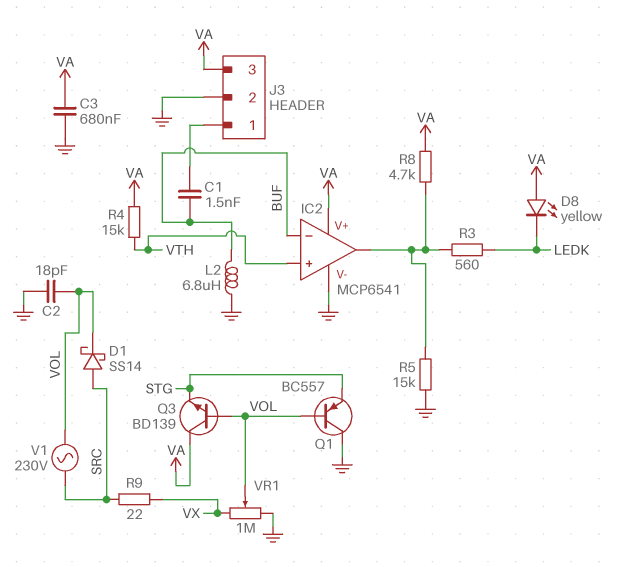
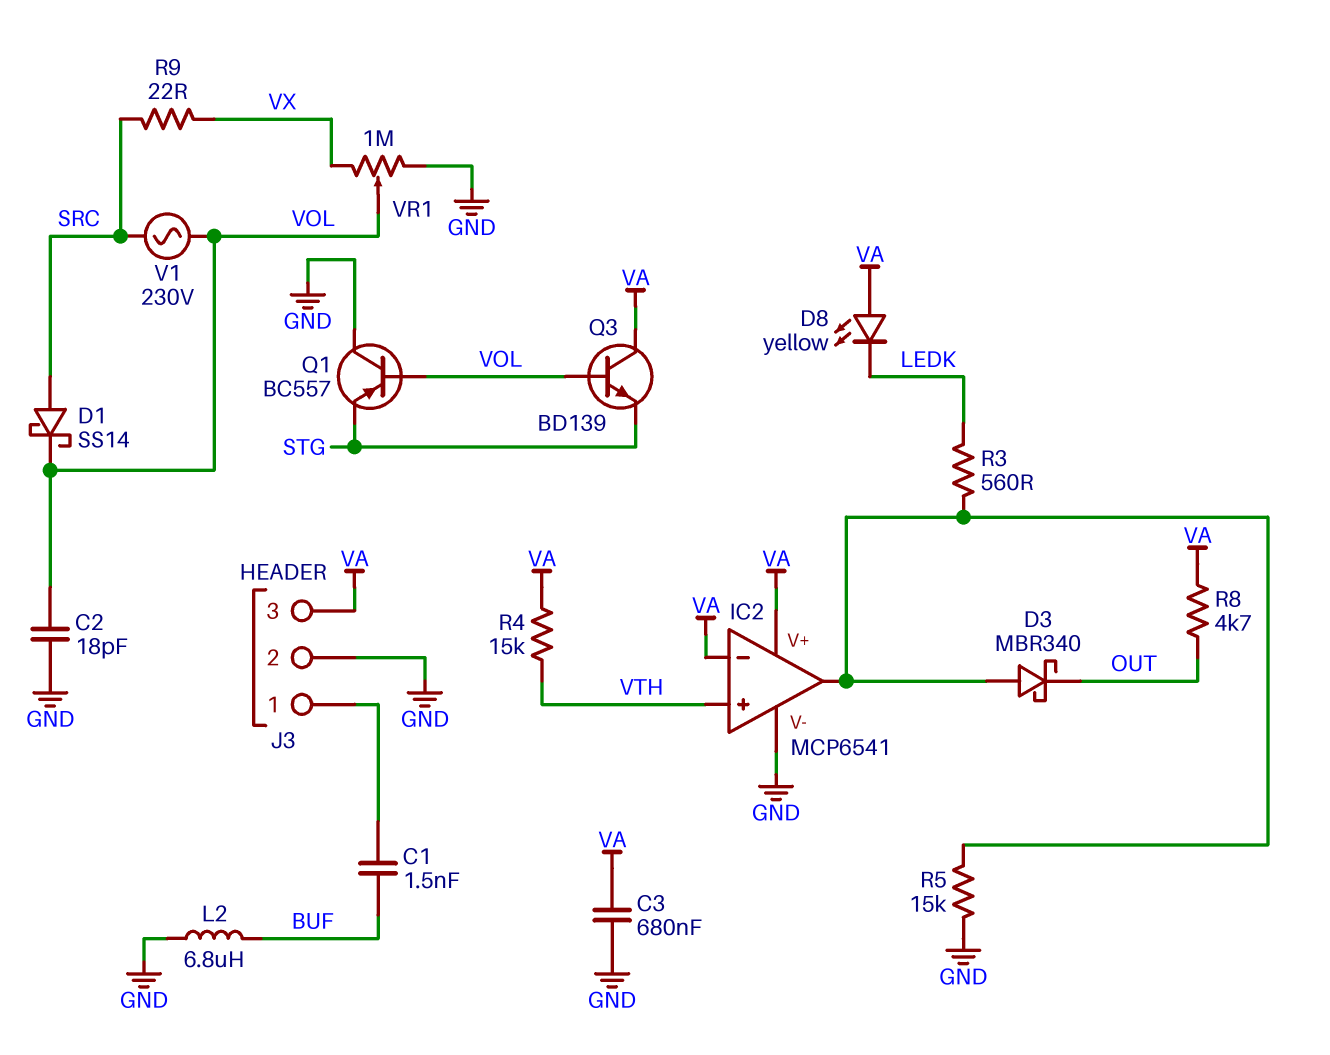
D3: none -> schottky MBR340 (A IC2/out, K OUT)
IC2 pin in-: BUF -> VA
R8: 4.7k (IC2/out, VA) -> 4.7k (OUT, VA)

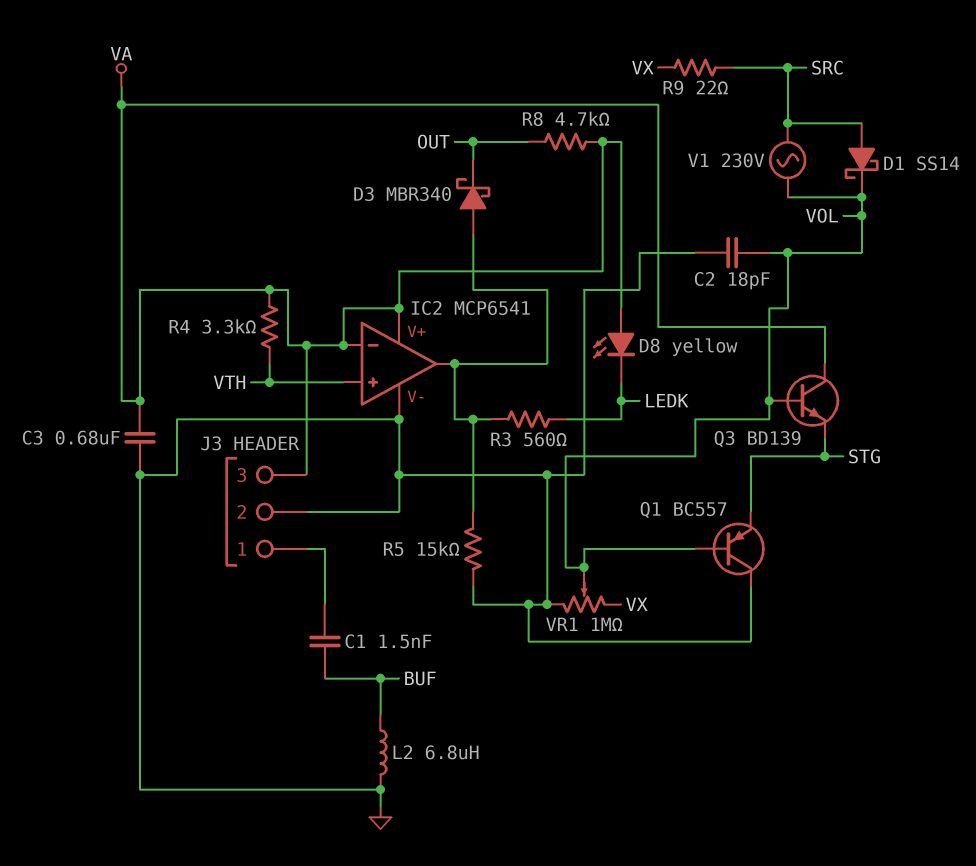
R4: 15k (VA, VTH) -> 3.3k (VA, VTH)

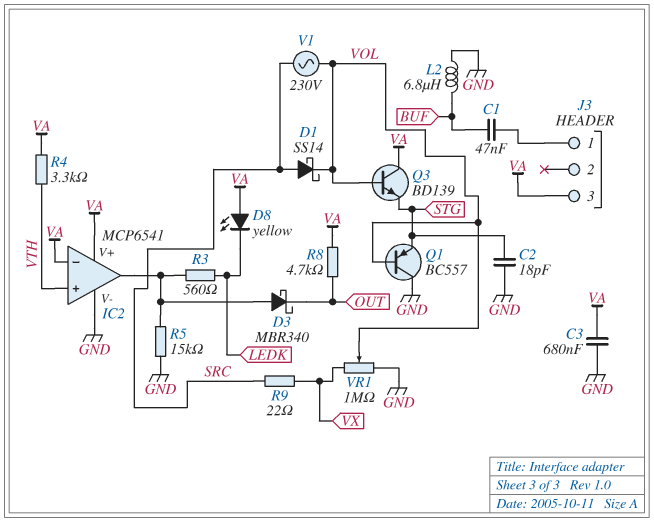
C1: 1.5nF (BUF, J3/1) -> 47nF (BUF, J3/1)
C2: 18pF (GND, VOL) -> 18pF (GND, STG)
J3 pin 2: GND -> none

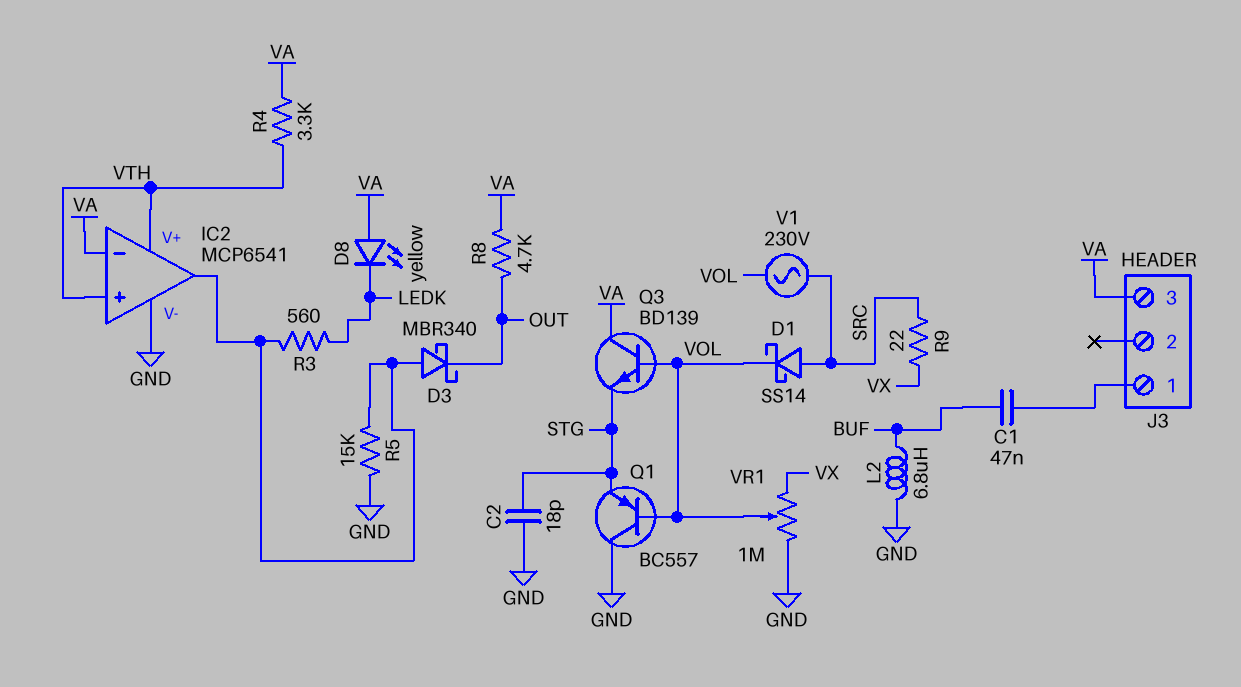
C3: 680nF (GND, VA) -> none
IC2 pin V+: VA -> VTH

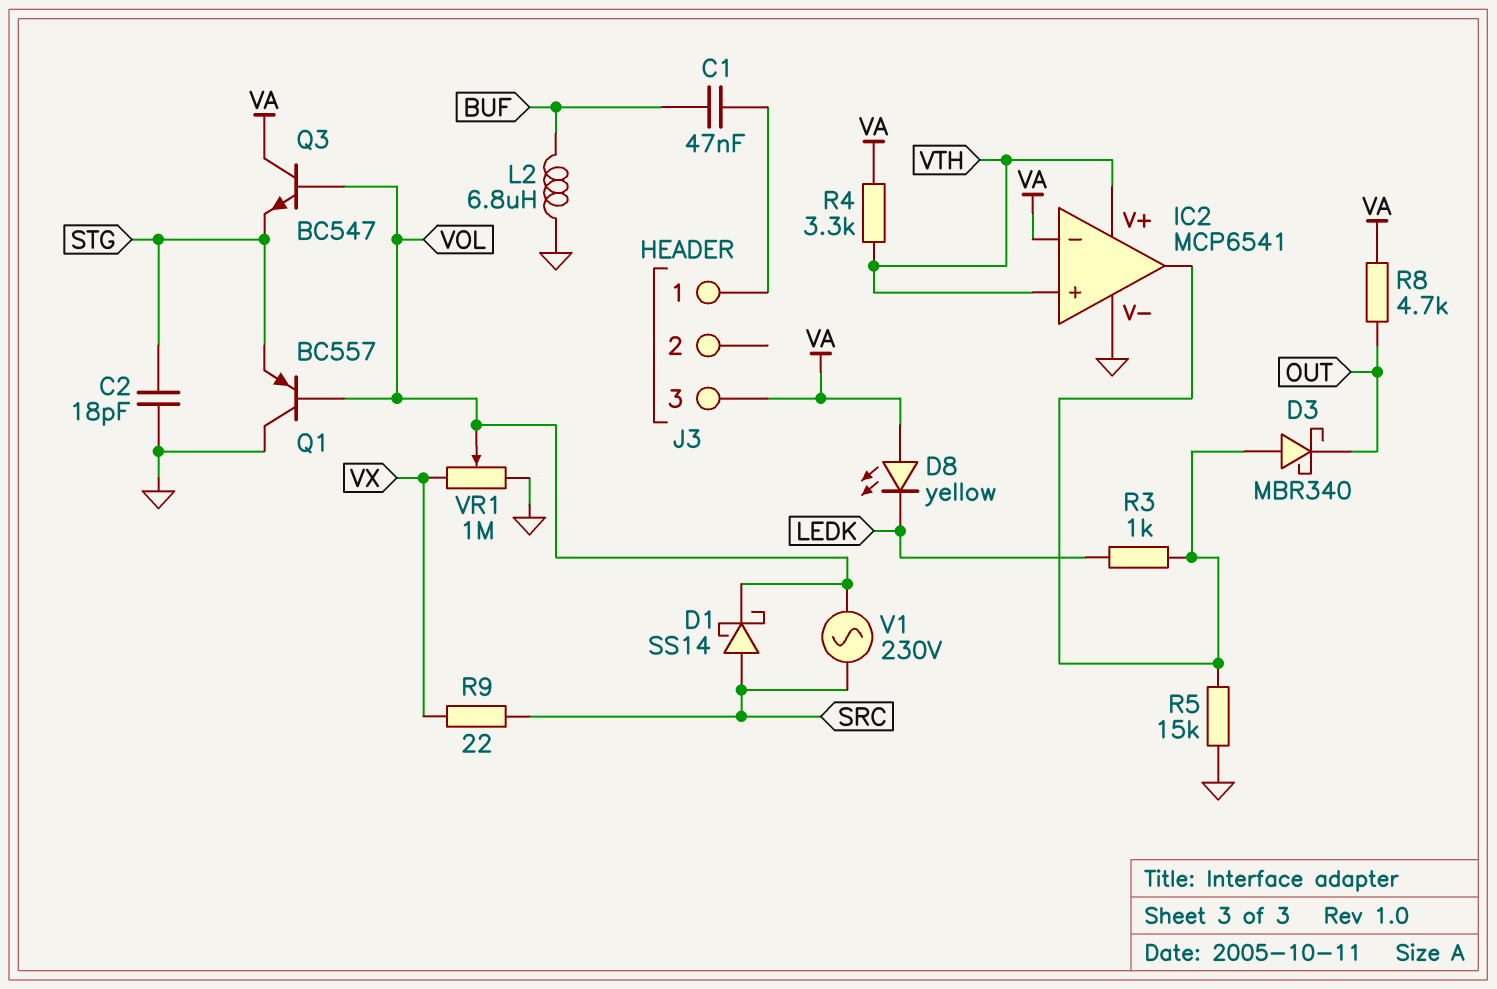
Q3: NPN BD139 (B VOL, C VA, E STG) -> NPN BC547 (B VOL, C VA, E STG)
R3: 560 (IC2/out, LEDK) -> 1k (IC2/out, LEDK)

